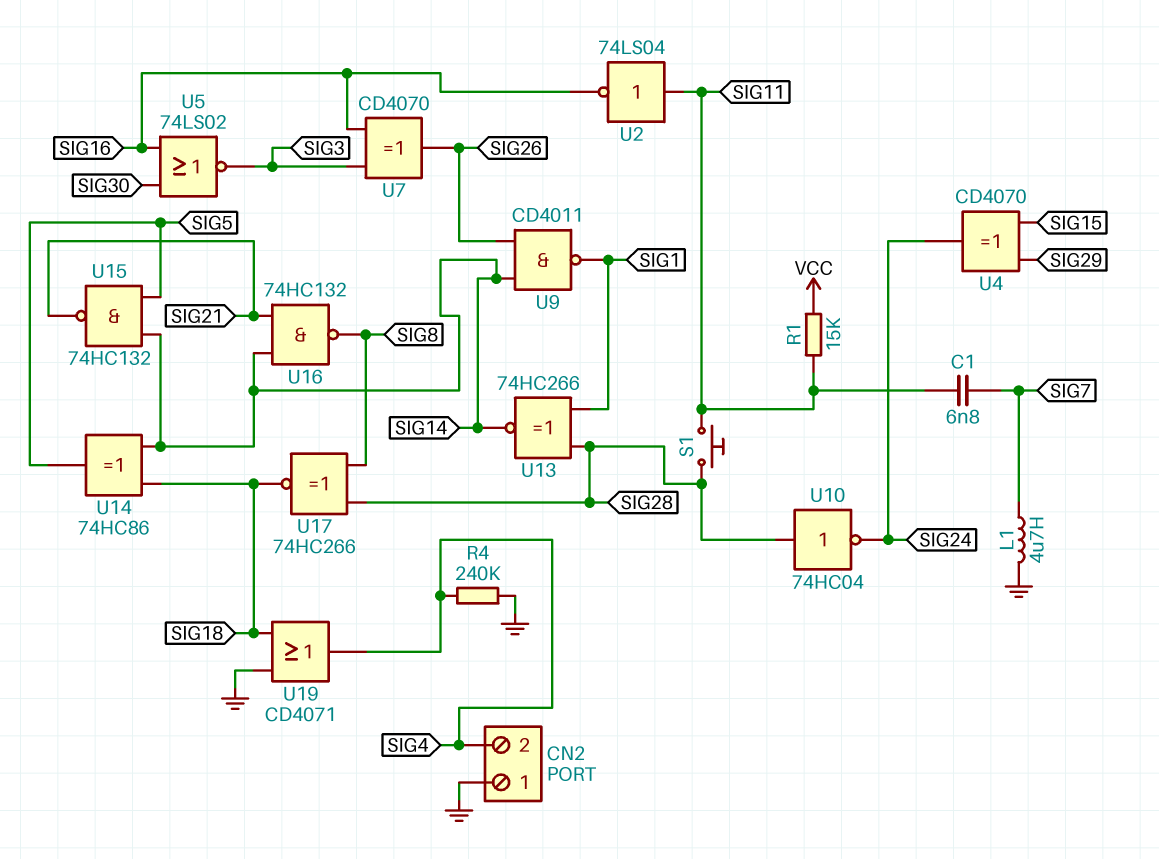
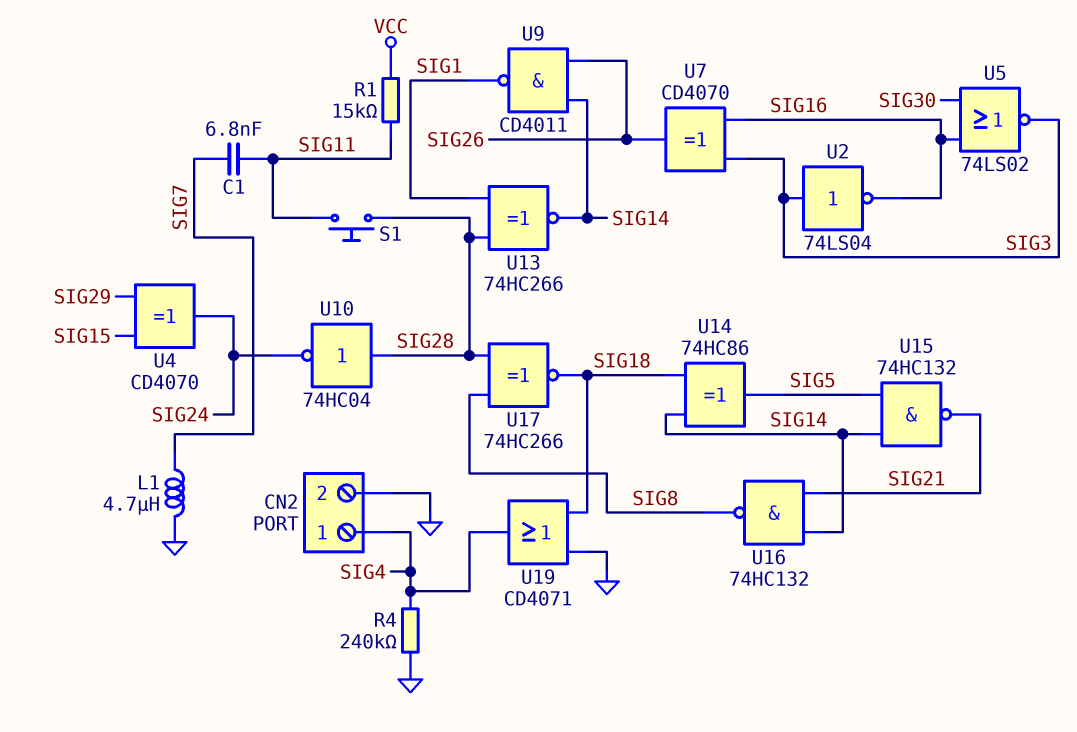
CN2 pin 1: GND -> SIG4
CN2 pin 2: SIG4 -> GND
U2: NOT 74LS04 (in SIG11, out SIG16) -> NOT 74LS04 (in SIG3, out SIG16)

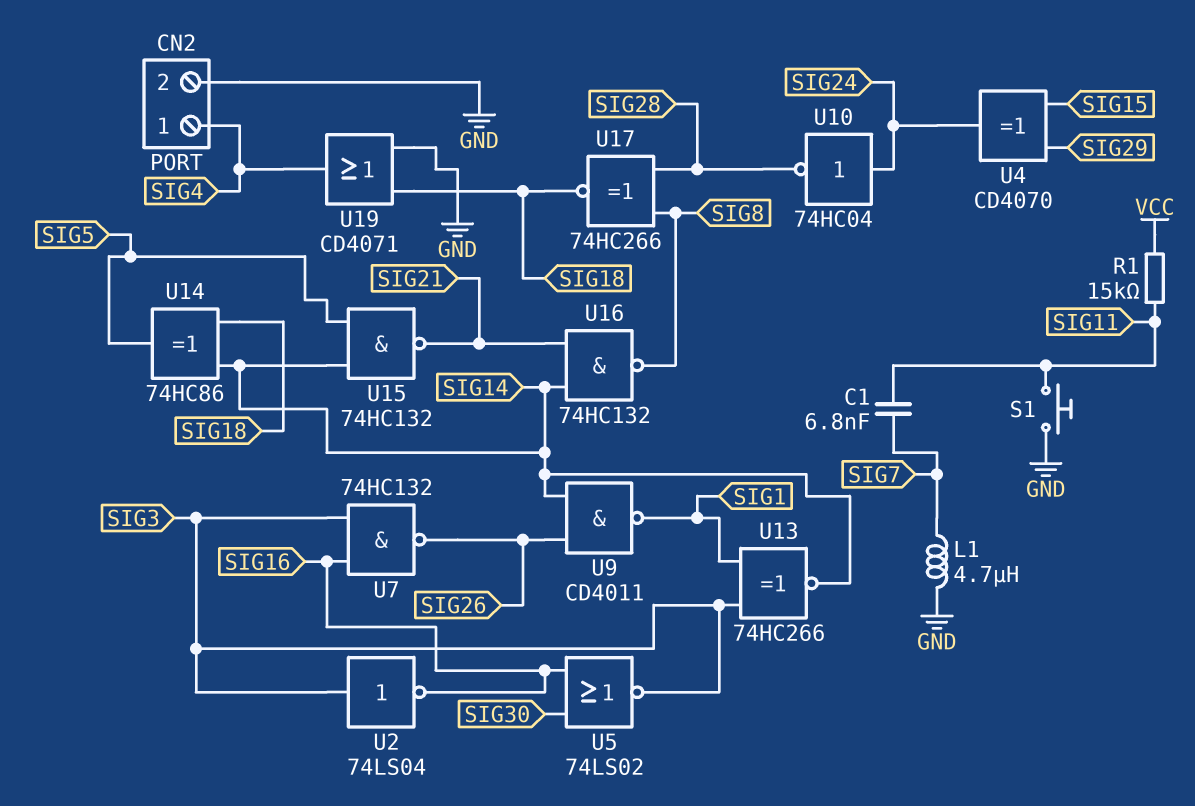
R4: 240k (GND, SIG4) -> none
S1: button (SIG11, SIG28) -> button (GND, SIG11)
U7: XOR CD4070 (in SIG3, in SIG16, out SIG26) -> NAND 74HC132 (in SIG3, in SIG16, out SIG26)
U10: NOT 74HC04 (in SIG28, out SIG24) -> NOT 74HC04 (in SIG24, out SIG28)
U13: XNOR 74HC266 (in SIG1, in SIG28, out SIG14) -> XNOR 74HC266 (in SIG1, in SIG3, out SIG14)

